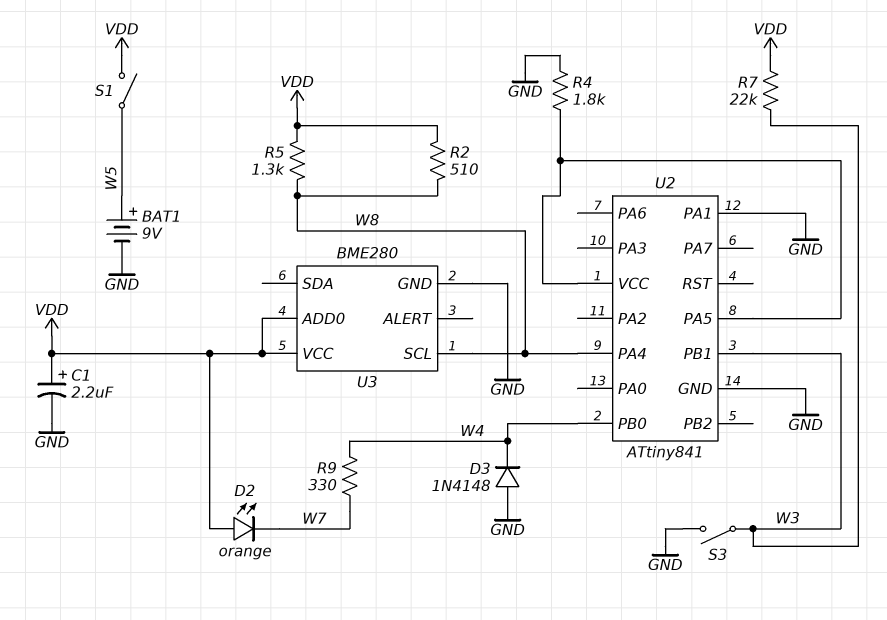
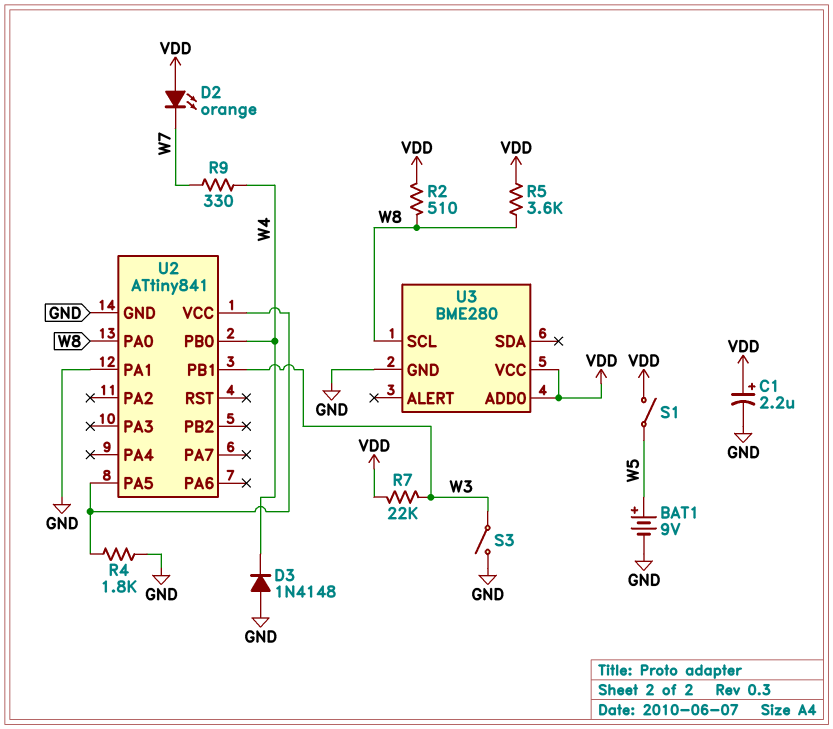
R5: 1.3k (VDD, W8) -> 3.6k (VDD, W8)
U2 pin PA0: none -> W8
U2 pin PA4: W8 -> none

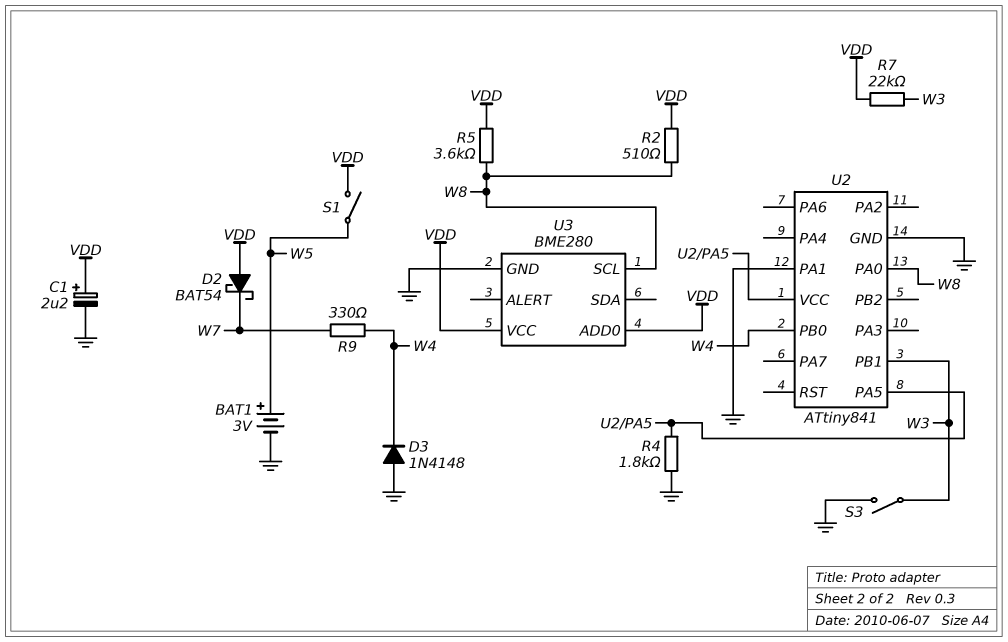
BAT1: 9V (plus W5, minus GND) -> 3V (plus W5, minus GND)
D2: LED orange (A VDD, K W7) -> schottky BAT54 (A VDD, K W7)

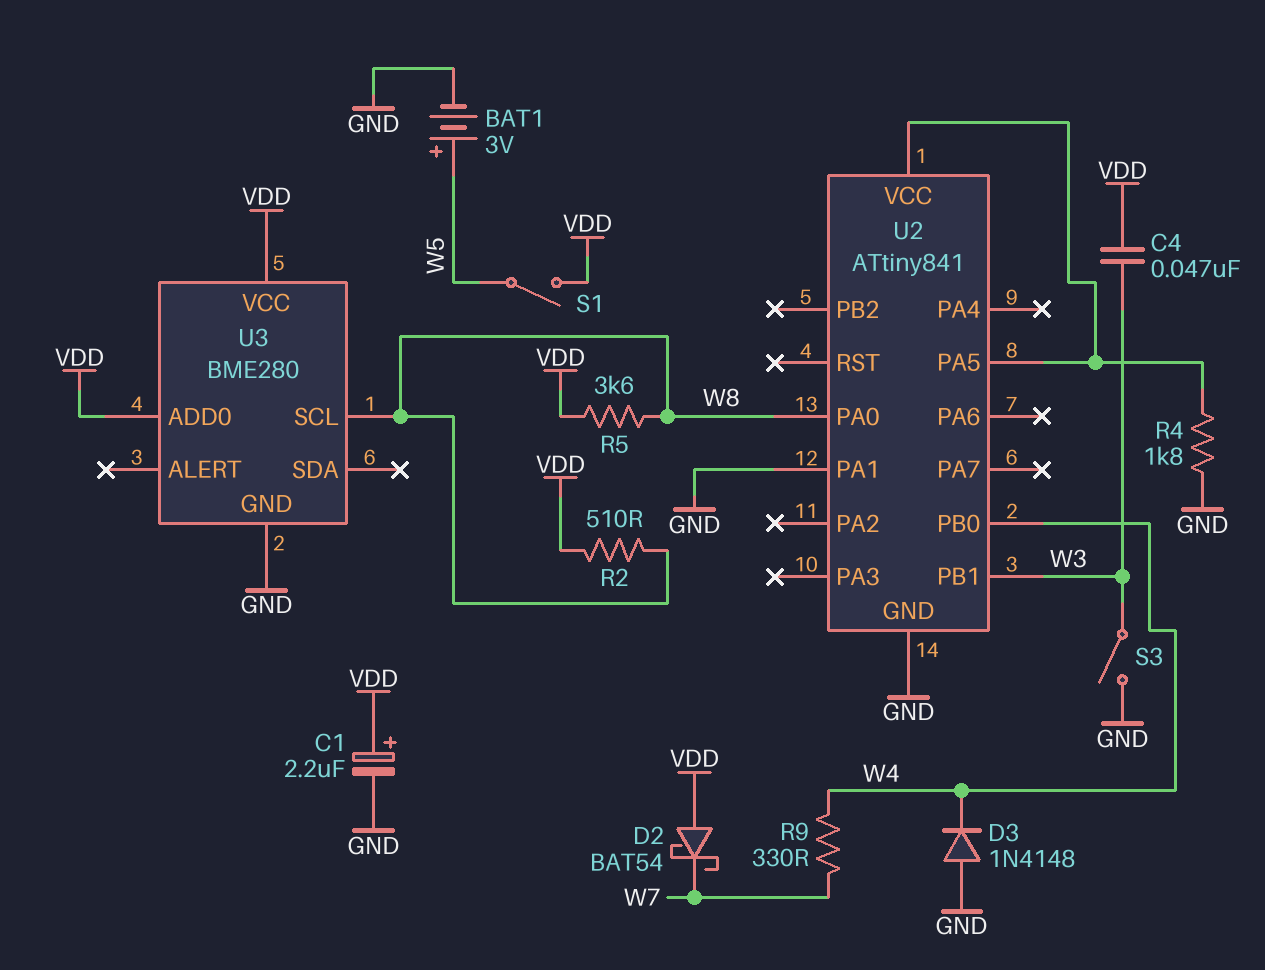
C4: none -> 47nF (VDD, W3)
R7: 22k (VDD, W3) -> none

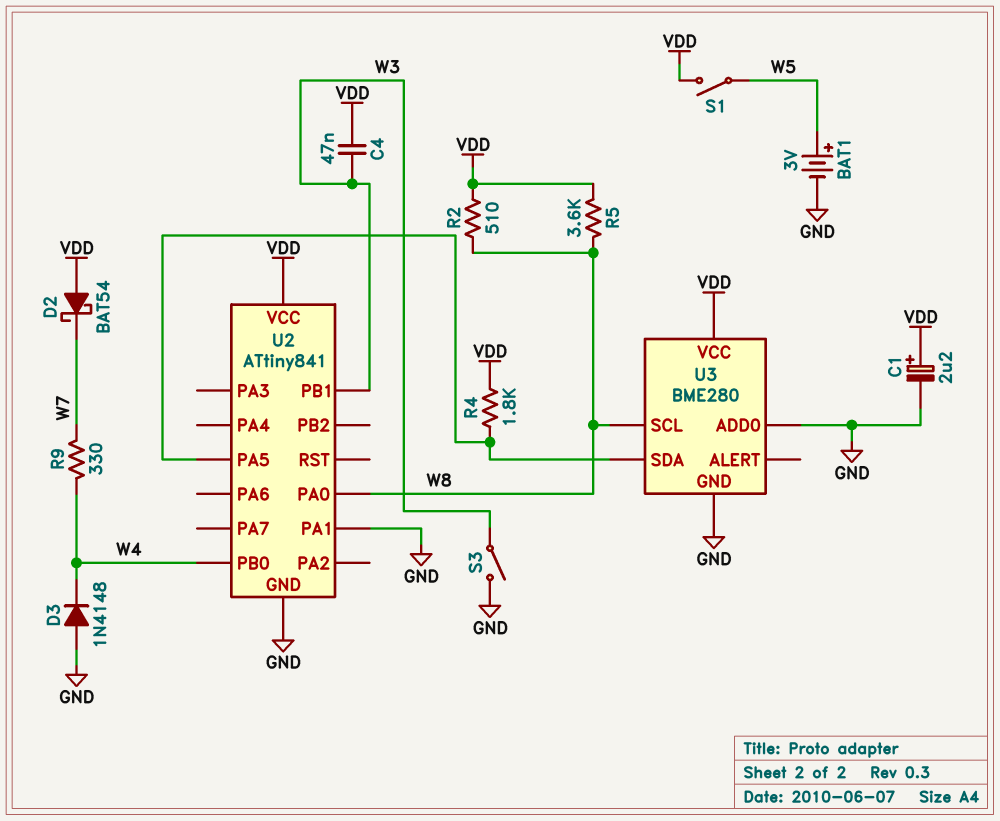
R4: 1.8k (GND, U2/PA5) -> 1.8k (U2/PA5, VDD)
U2 pin VCC: U2/PA5 -> VDD
U3 pin ADD0: VDD -> GND
U3 pin SDA: none -> U2/PA5

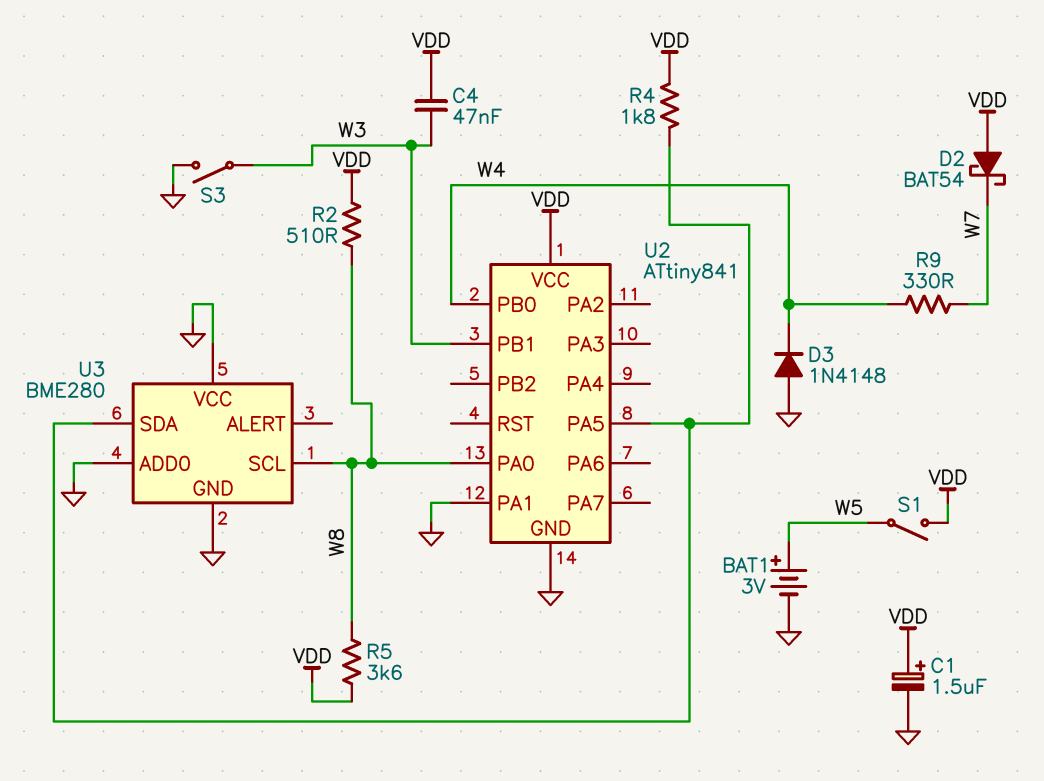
C1: 2.2uF (plus VDD, minus GND) -> 1.5uF (plus VDD, minus GND)
U3 pin VCC: VDD -> GND

